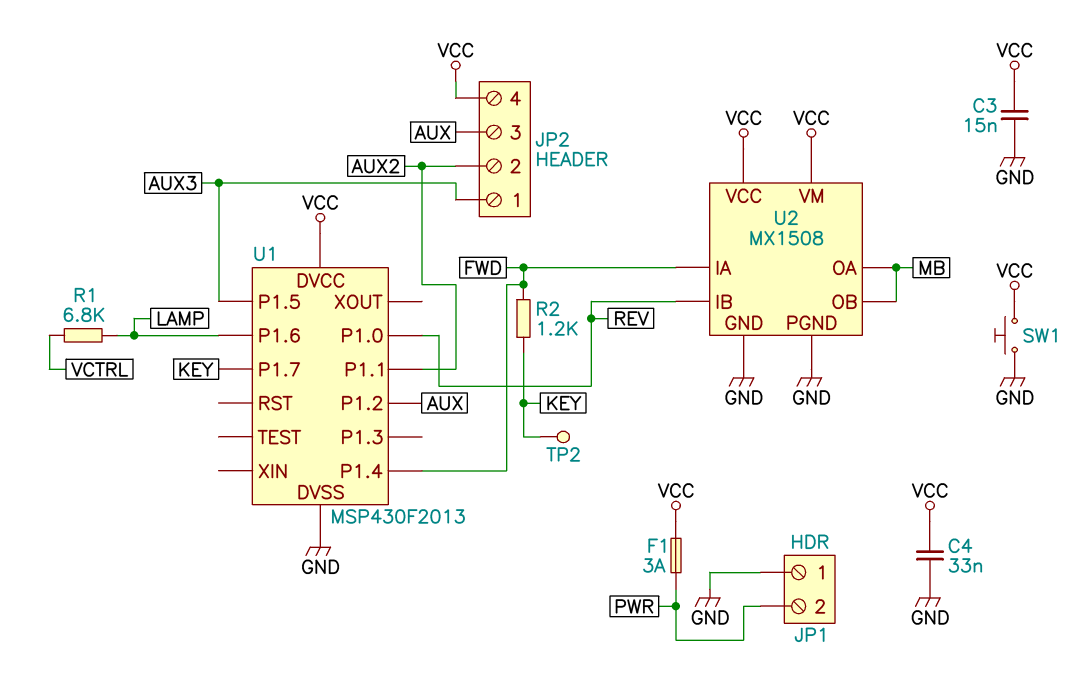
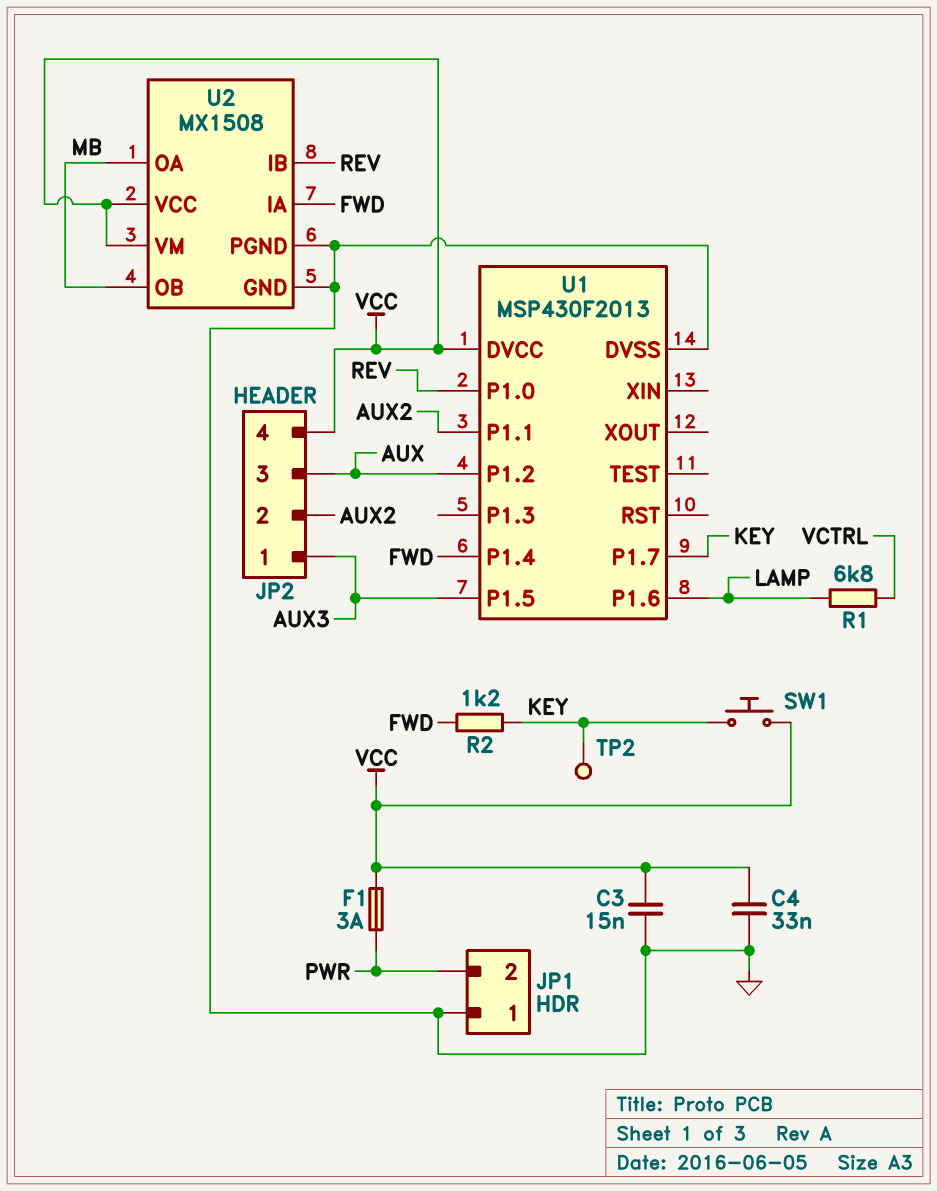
SW1: button (GND, VCC) -> button (KEY, VCC)

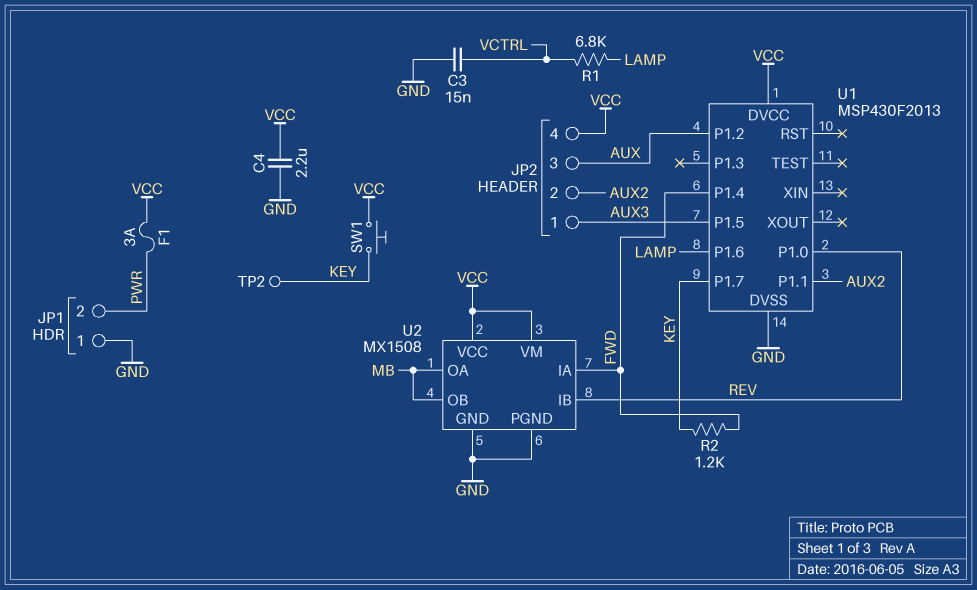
C3: 15nF (GND, VCC) -> 15nF (GND, VCTRL)
C4: 33nF (GND, VCC) -> 2.2uF (GND, VCC)

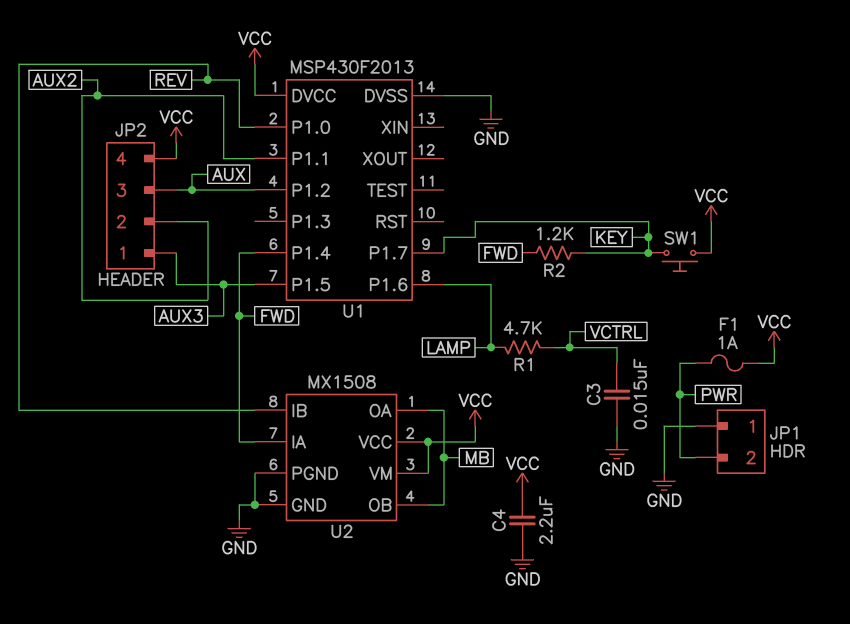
F1: 3A (PWR, VCC) -> 1A (PWR, VCC)
R1: 6.8k (LAMP, VCTRL) -> 4.7k (LAMP, VCTRL)
TP2: test point (KEY) -> none

